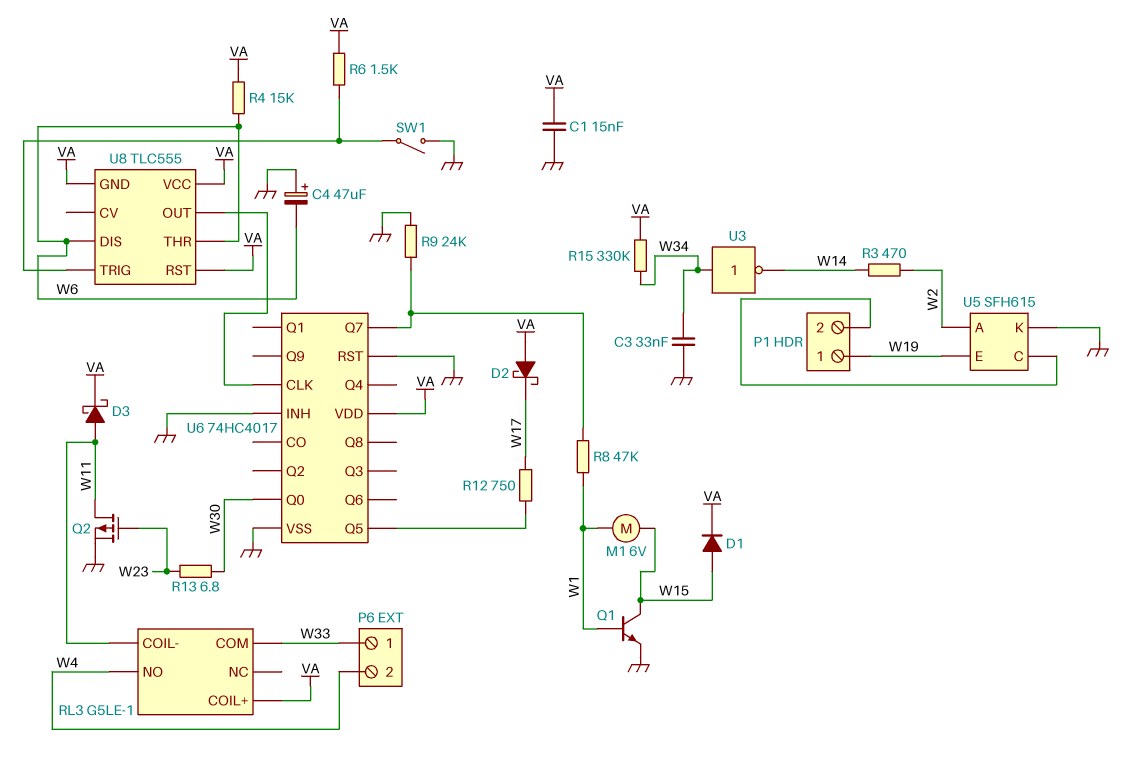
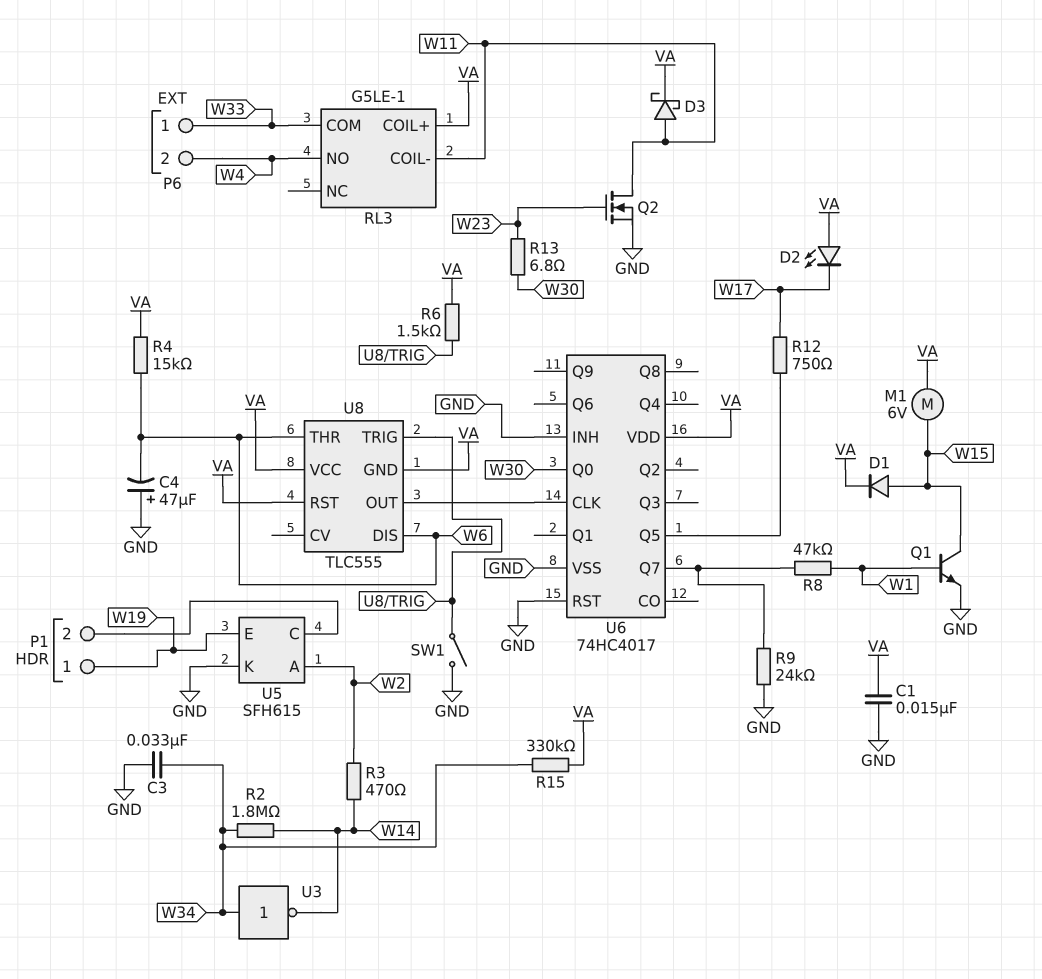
D2: schottky (A VA, K W17) -> LED (A VA, K W17)
M1: motor 6V (W1, W15) -> motor 6V (VA, W15)
Q2: PMOS (G W23, D W11, S GND) -> NMOS (G W23, D W11, S GND)
R2: none -> 1.8M (W14, W34)

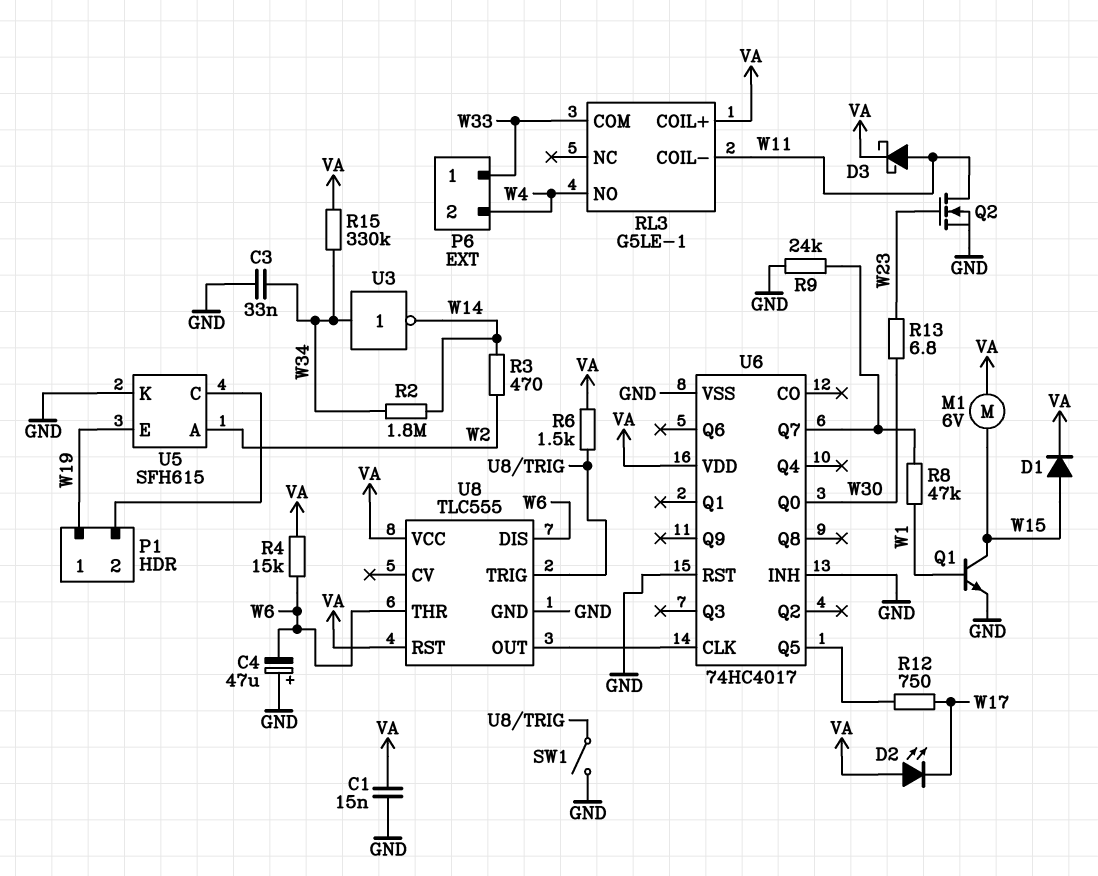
U8 pin GND: VA -> GND

